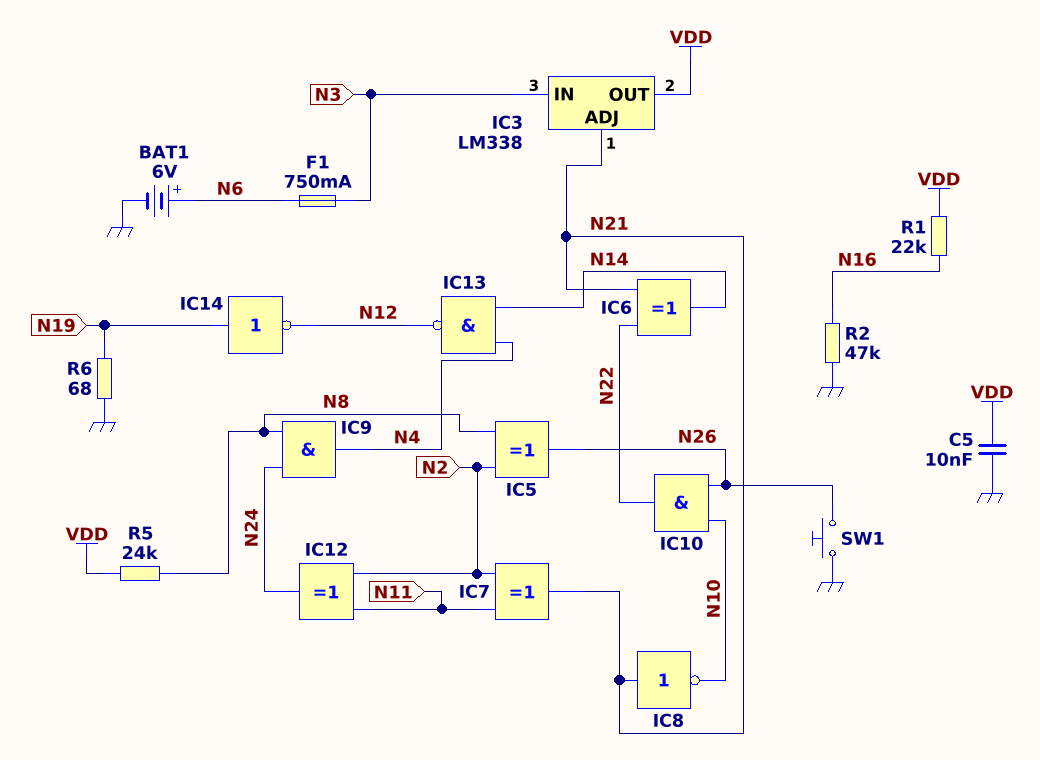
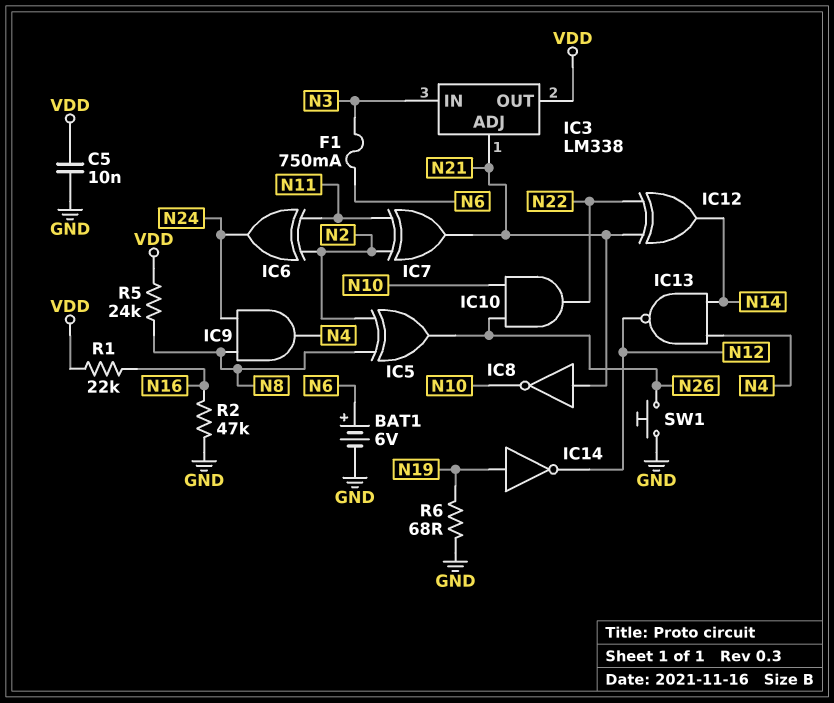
IC6: XOR (in N21, in N22, out N14) -> XOR (in N2, in N11, out N24)
IC12: XOR (in N2, in N11, out N24) -> XOR (in N21, in N22, out N14)

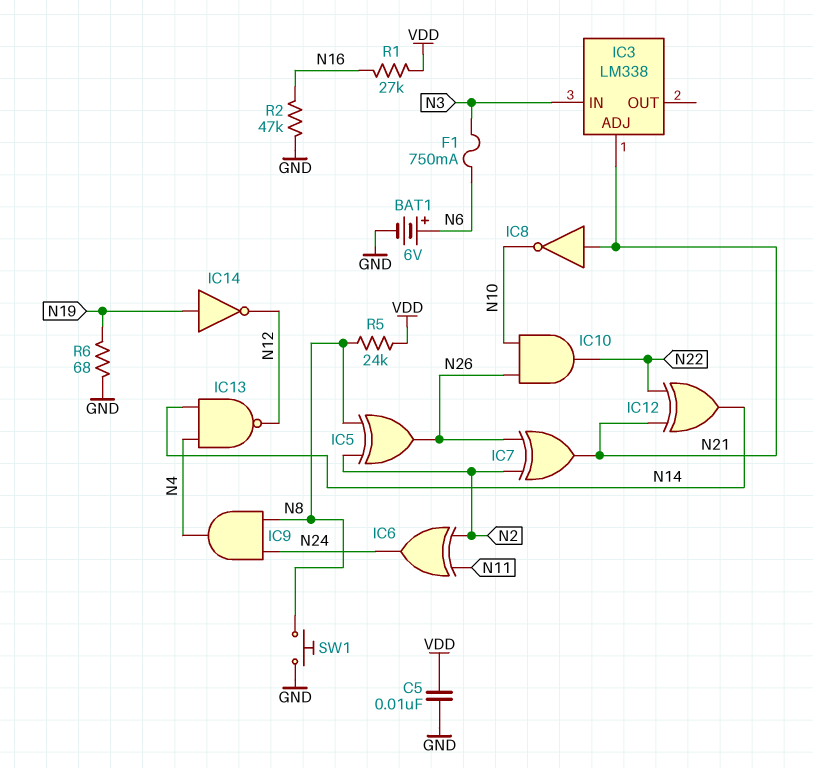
IC3 pin OUT: VDD -> none
IC7: XOR (in N2, in N11, out N21) -> XOR (in N2, in N26, out N21)
R1: 22k (N16, VDD) -> 27k (N16, VDD)
SW1: button (GND, N26) -> button (GND, N8)

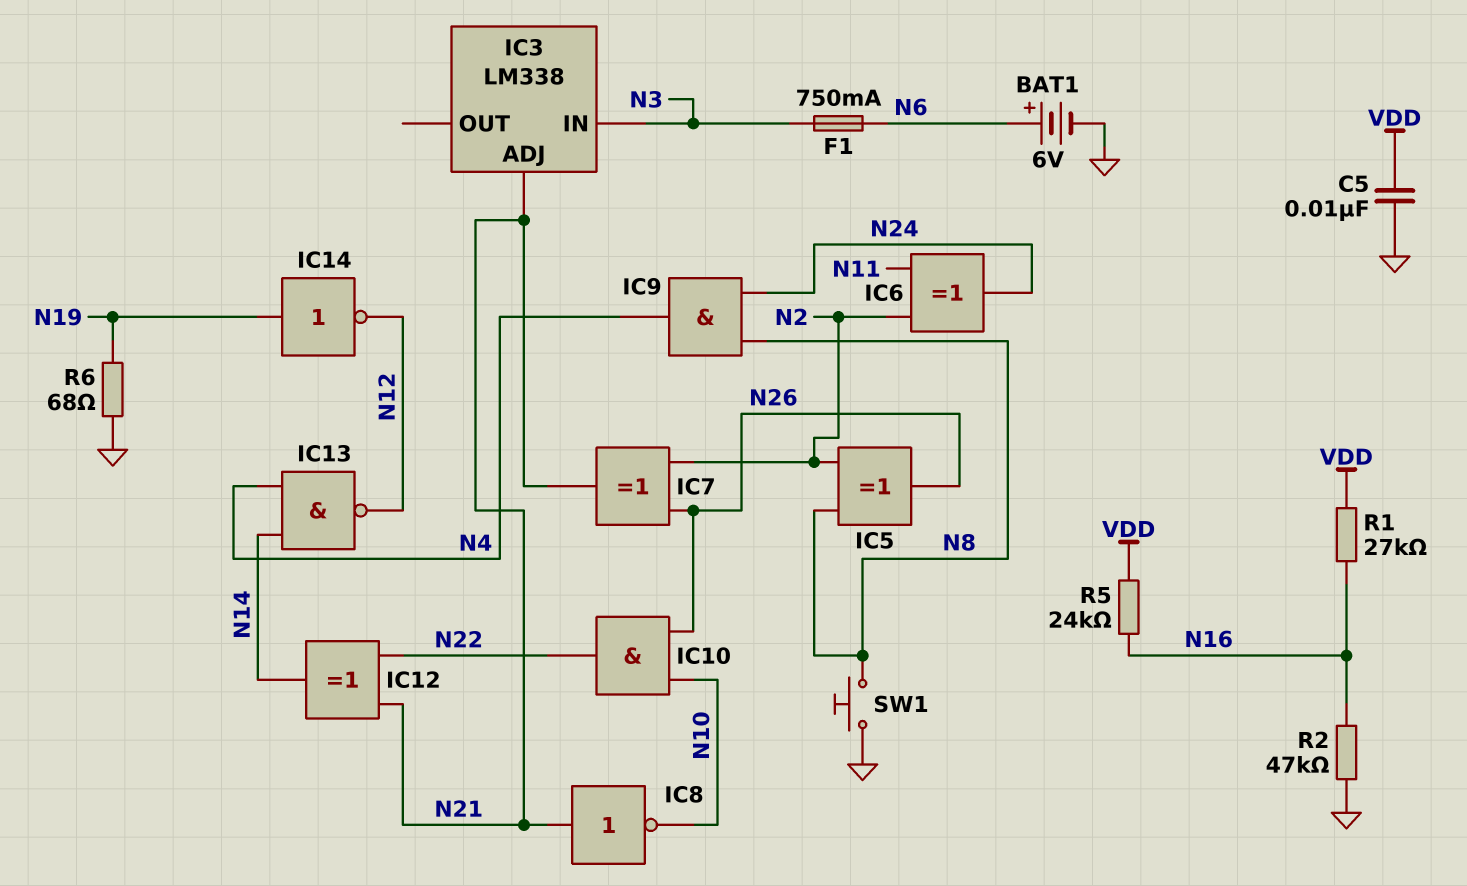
R5: 24k (N8, VDD) -> 24k (N16, VDD)

